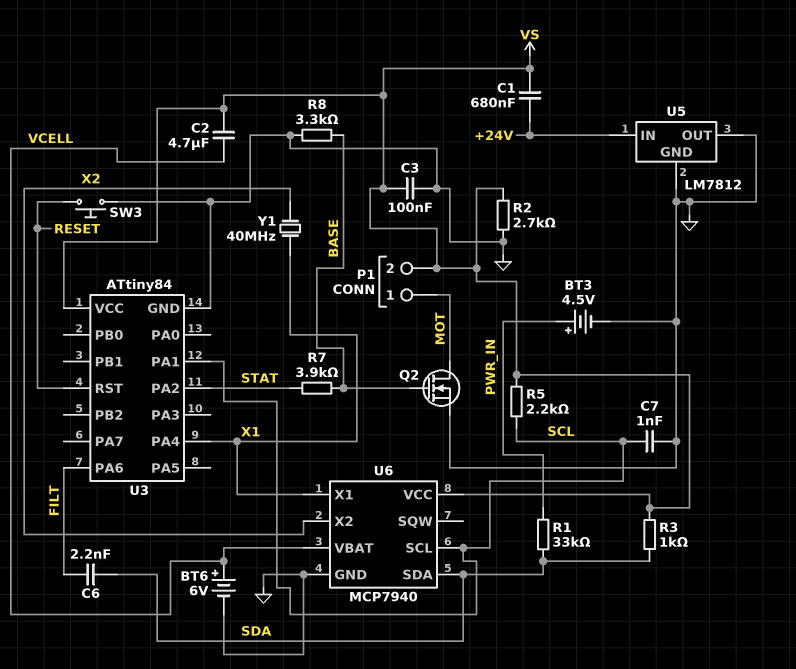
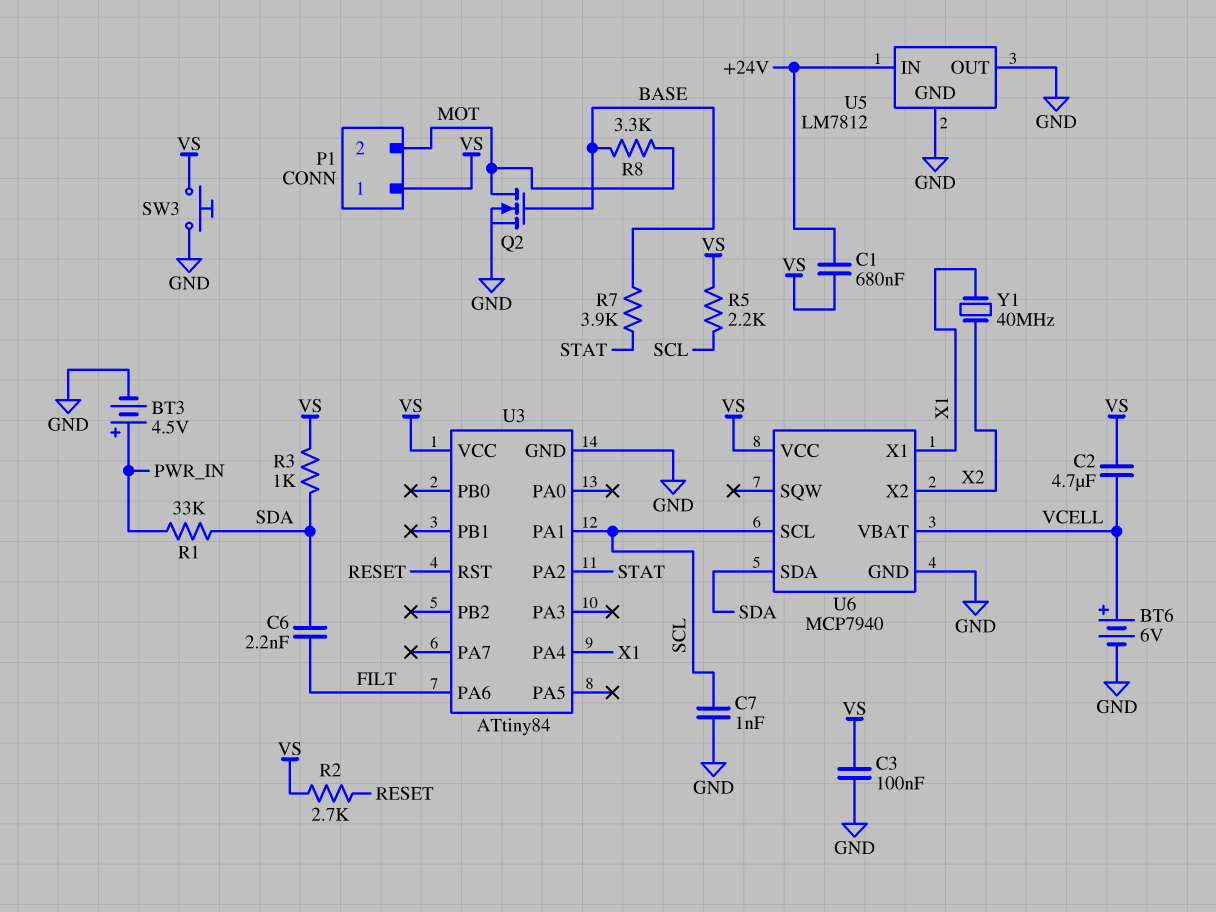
P1 pin 1: MOT -> VS
P1 pin 2: VS -> MOT
R2: 2.7k (GND, VS) -> 2.7k (RESET, VS)
R8: 3.3k (BASE, GND) -> 3.3k (BASE, MOT)
SW3: button (GND, RESET) -> button (GND, VS)

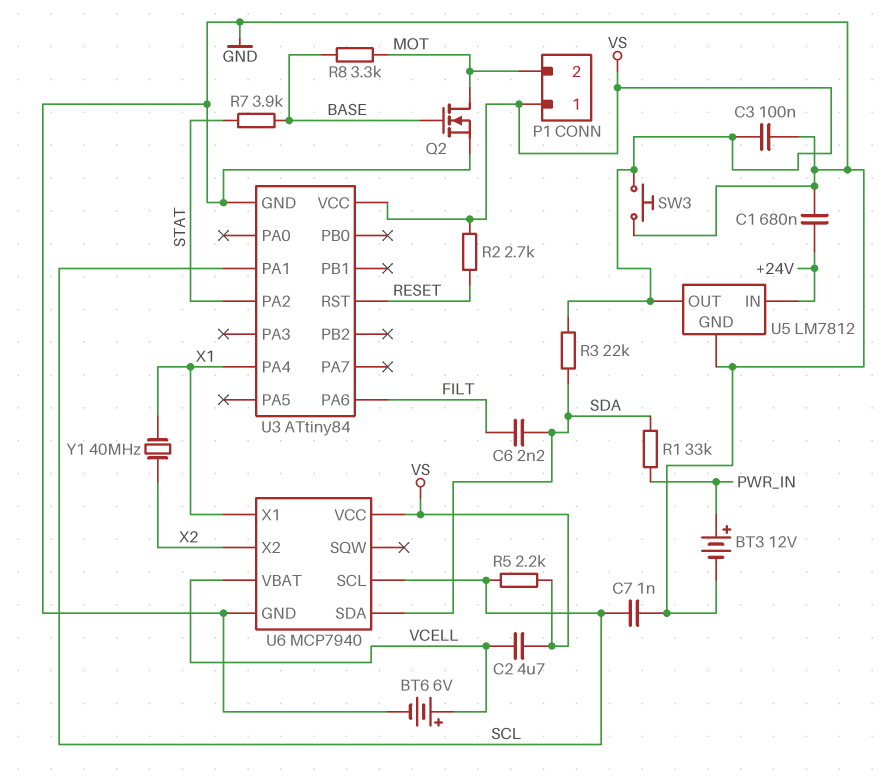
BT3: 4.5V (plus PWR_IN, minus GND) -> 12V (plus PWR_IN, minus GND)
C1: 680nF (+24V, VS) -> 680nF (+24V, GND)
R3: 1k (SDA, VS) -> 22k (SDA, VS)
U5 pin OUT: GND -> VS

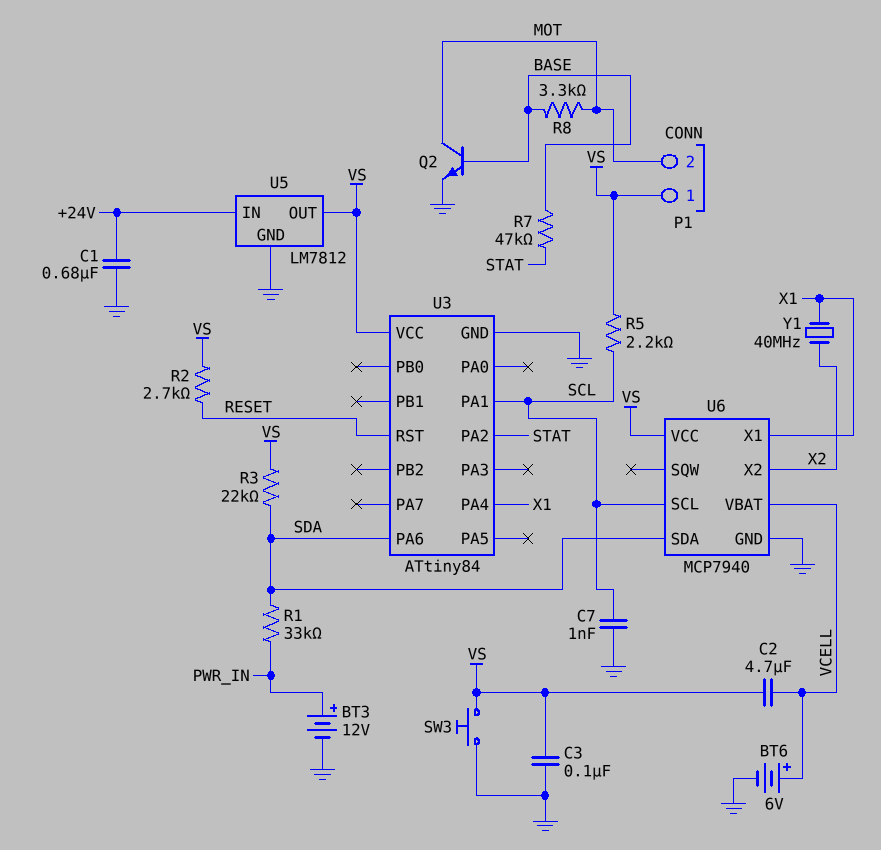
C6: 2.2nF (FILT, SDA) -> none
Q2: NMOS (G BASE, D MOT, S GND) -> NPN (B BASE, C MOT, E GND)
R7: 3.9k (BASE, STAT) -> 47k (BASE, STAT)
U3 pin PA6: FILT -> SDA

